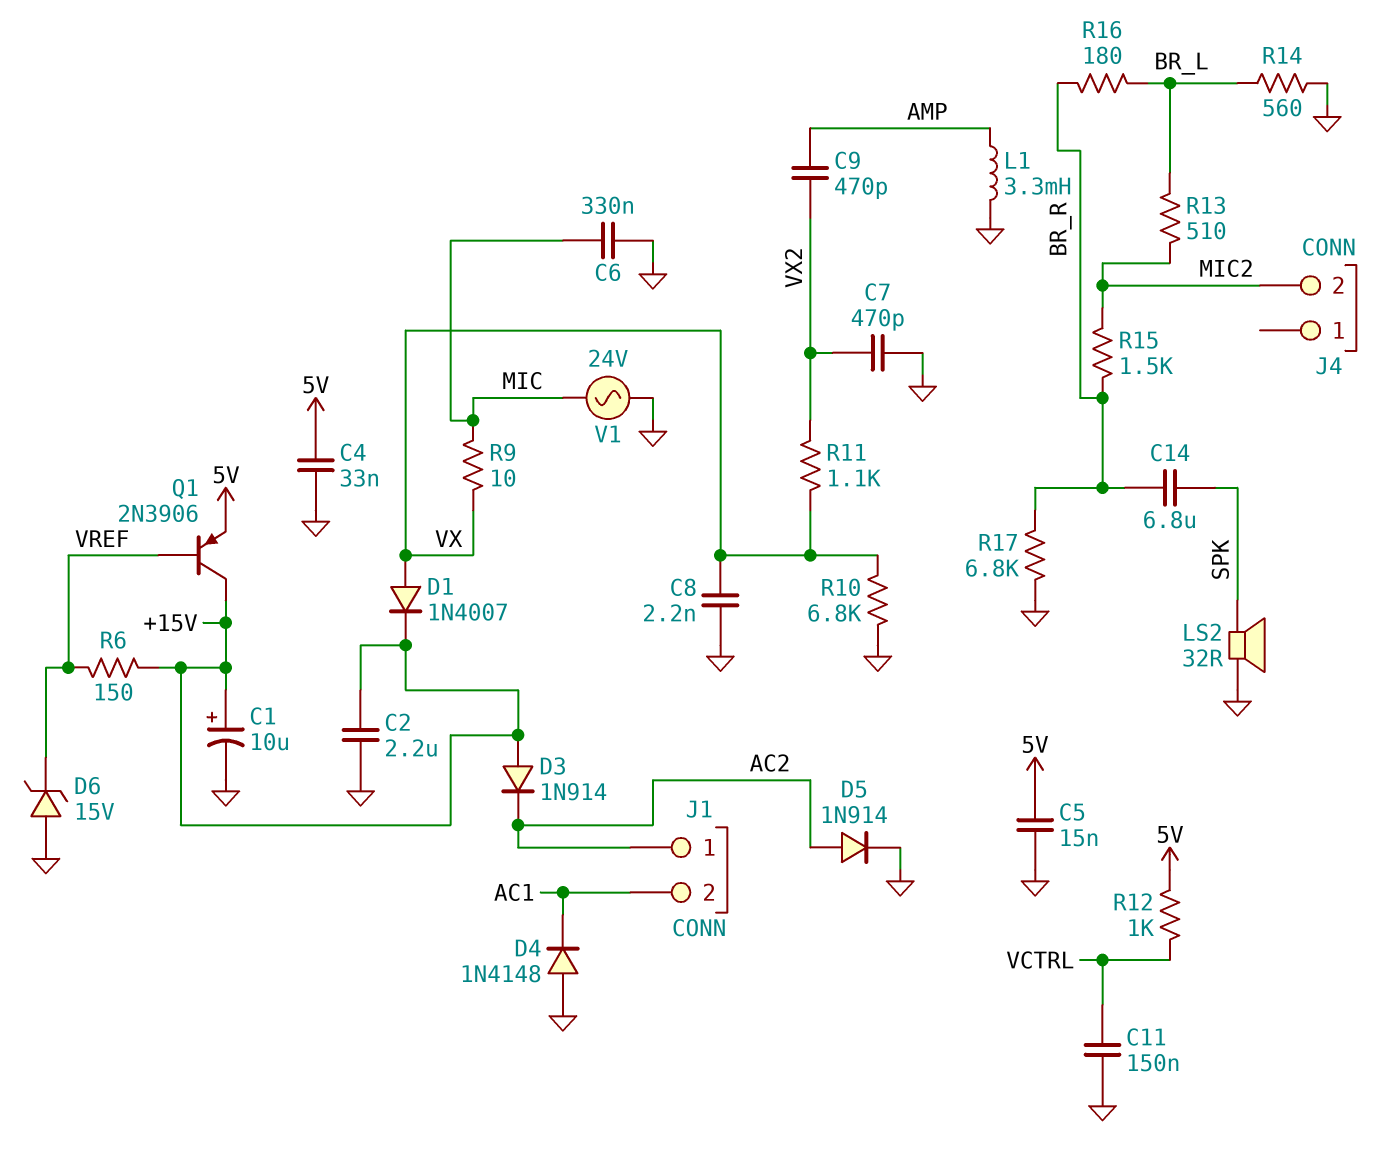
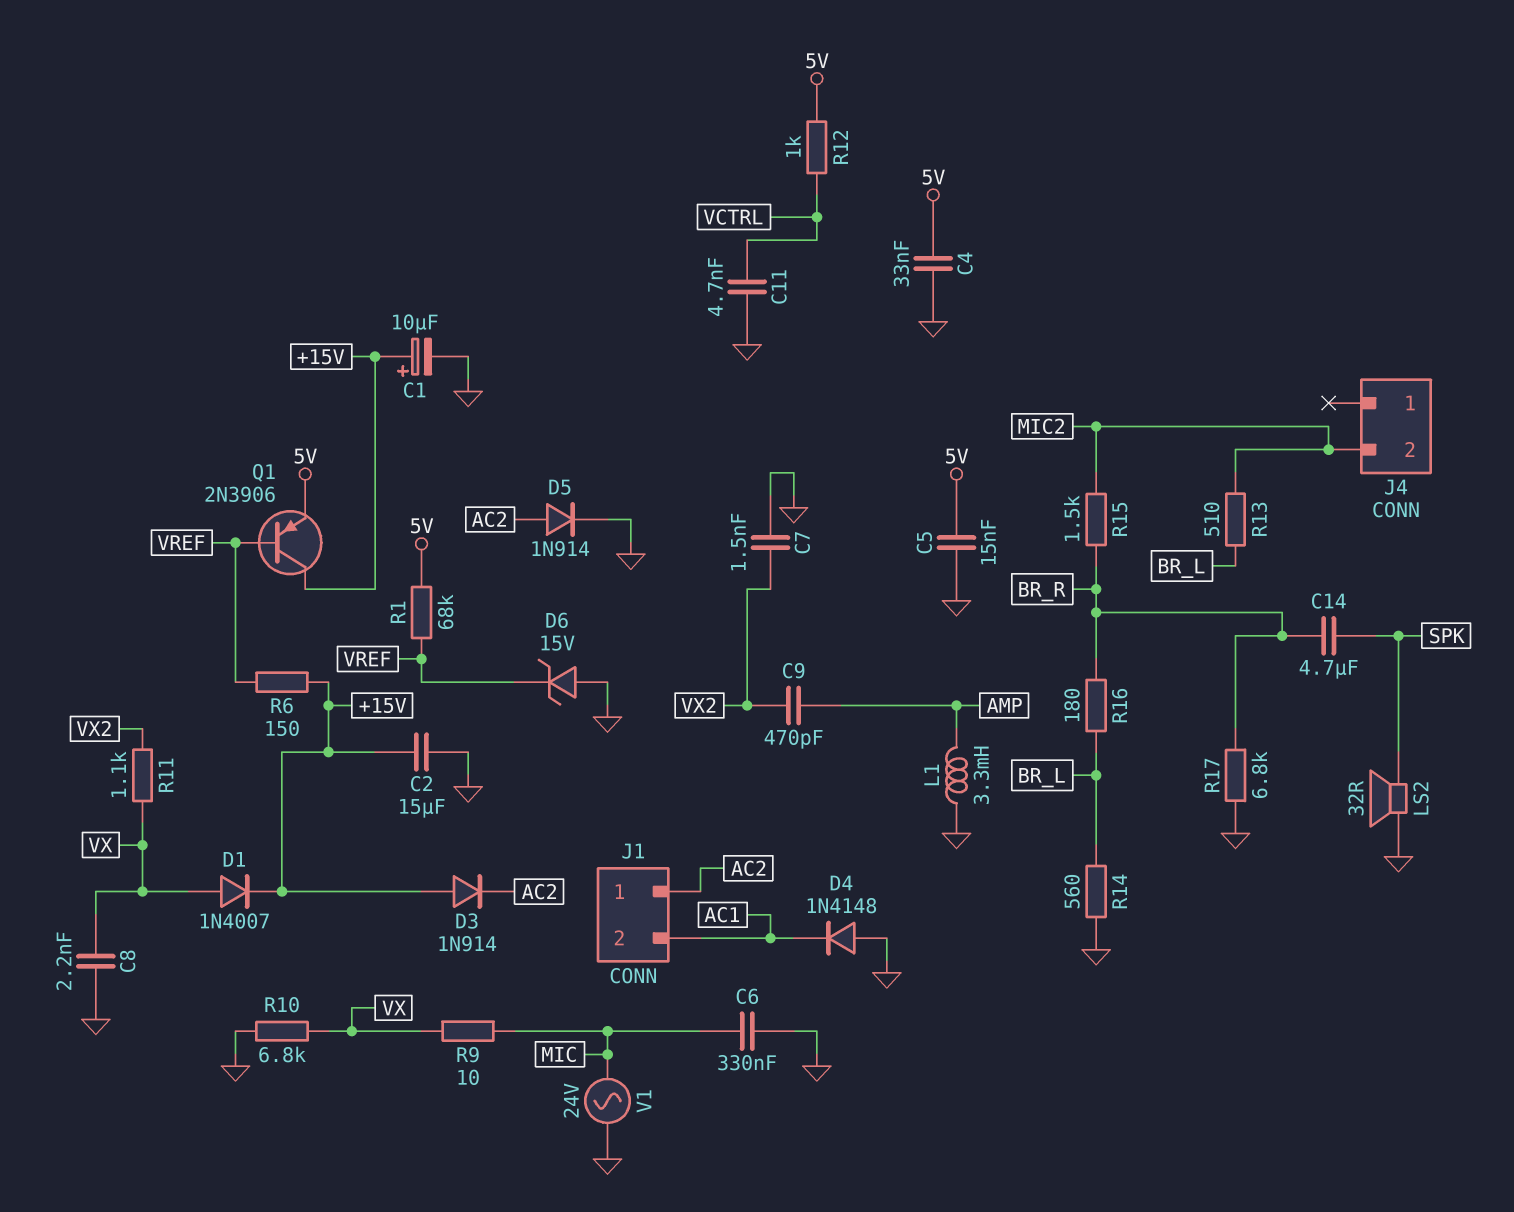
C2: 2.2uF (+15V, GND) -> 15uF (+15V, GND)
C7: 470pF (GND, VX2) -> 1.5nF (GND, VX2)
C11: 150nF (GND, VCTRL) -> 4.7nF (GND, VCTRL)
C14: 6.8uF (BR_R, SPK) -> 4.7uF (BR_R, SPK)
R1: none -> 68k (5V, VREF)

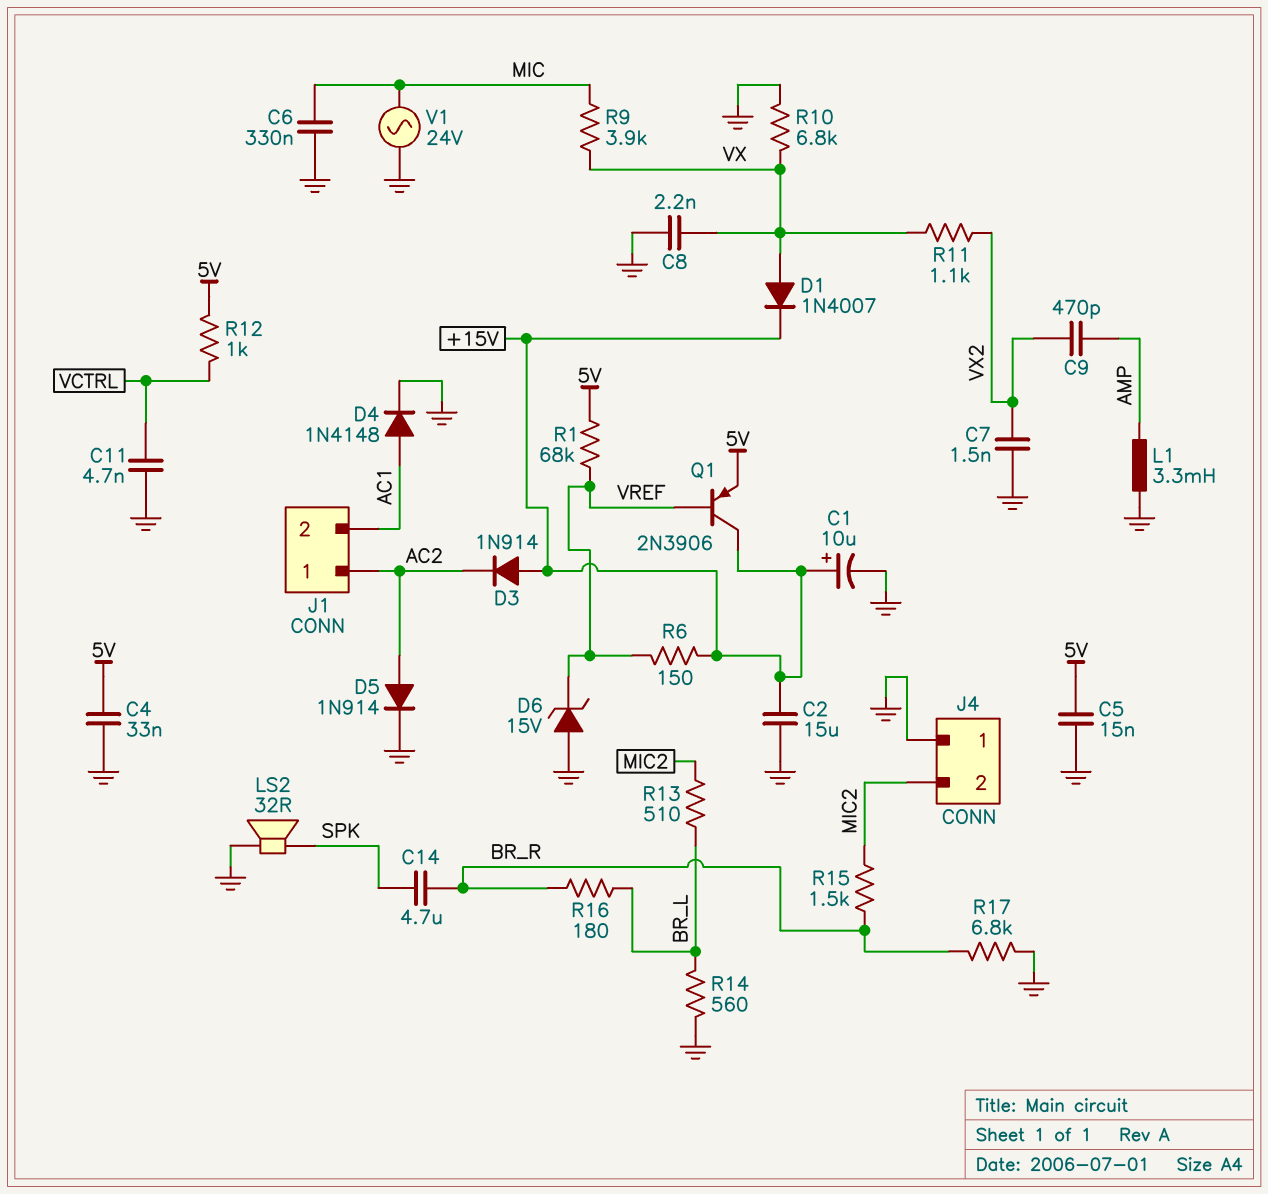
D4: diode 1N4148 (A GND, K AC1) -> diode 1N4148 (A AC1, K GND)
J4 pin 1: none -> GND
R9: 10 (MIC, VX) -> 3.9k (MIC, VX)

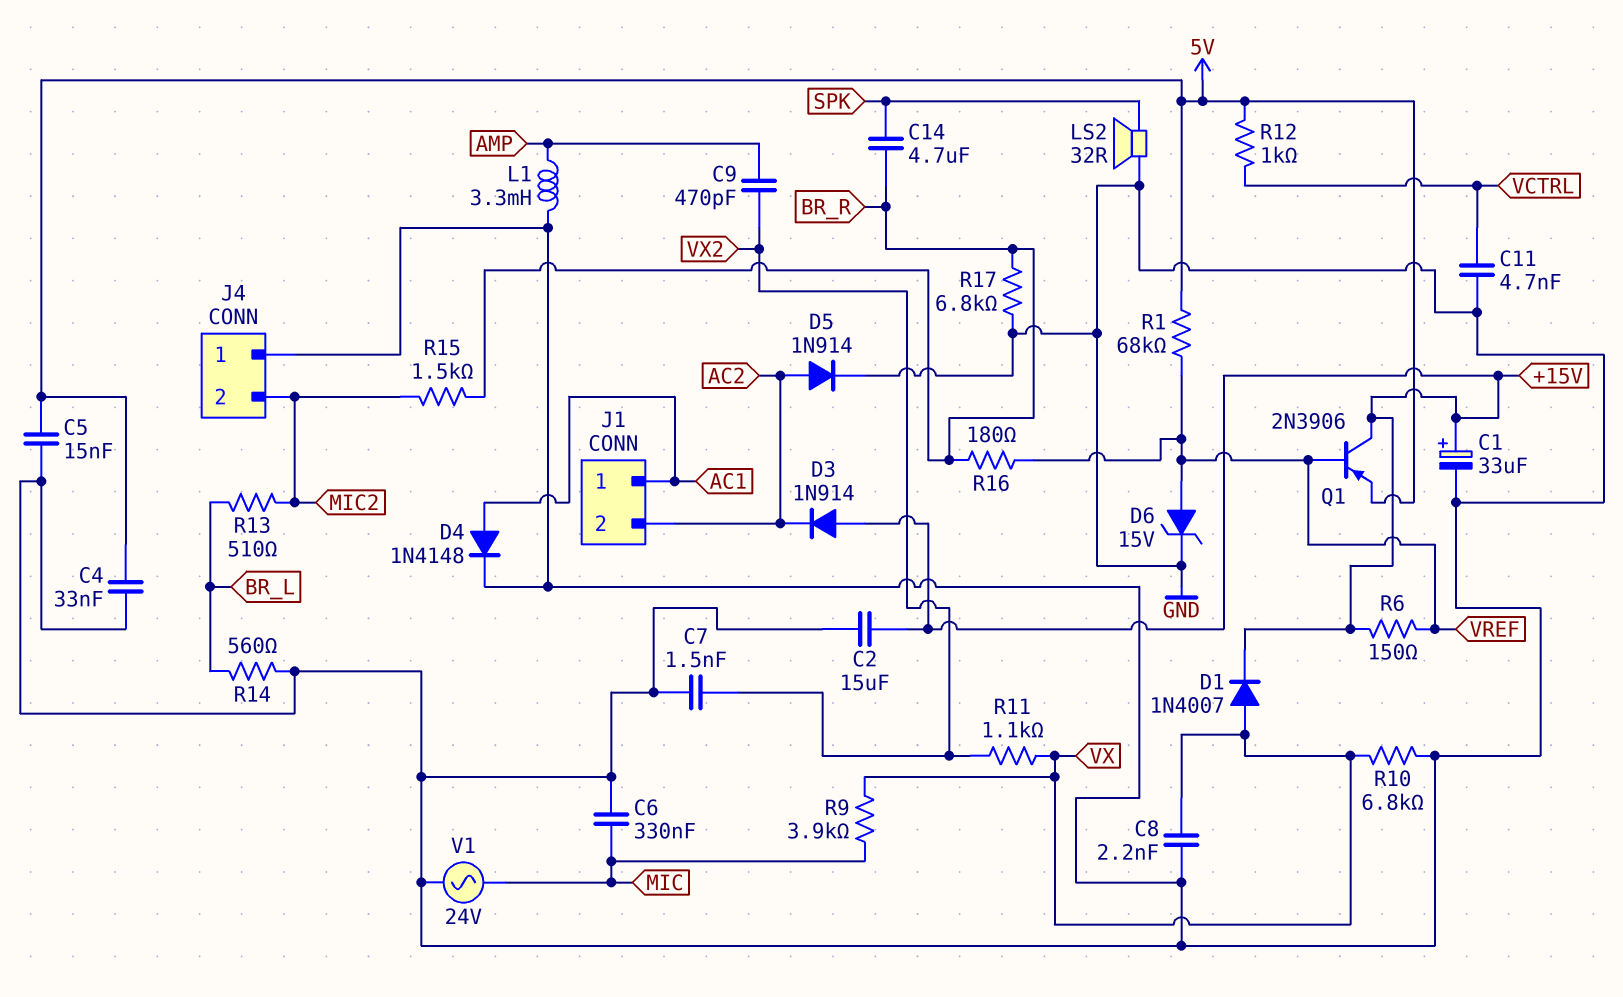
C1: 10uF (plus +15V, minus GND) -> 33uF (plus +15V, minus GND)
D6: zener 15V (A GND, K VREF) -> zener 15V (A VREF, K GND)
J1 pin 1: AC2 -> AC1
J1 pin 2: AC1 -> AC2
R16: 180 (BR_L, BR_R) -> 180 (BR_R, VREF)

